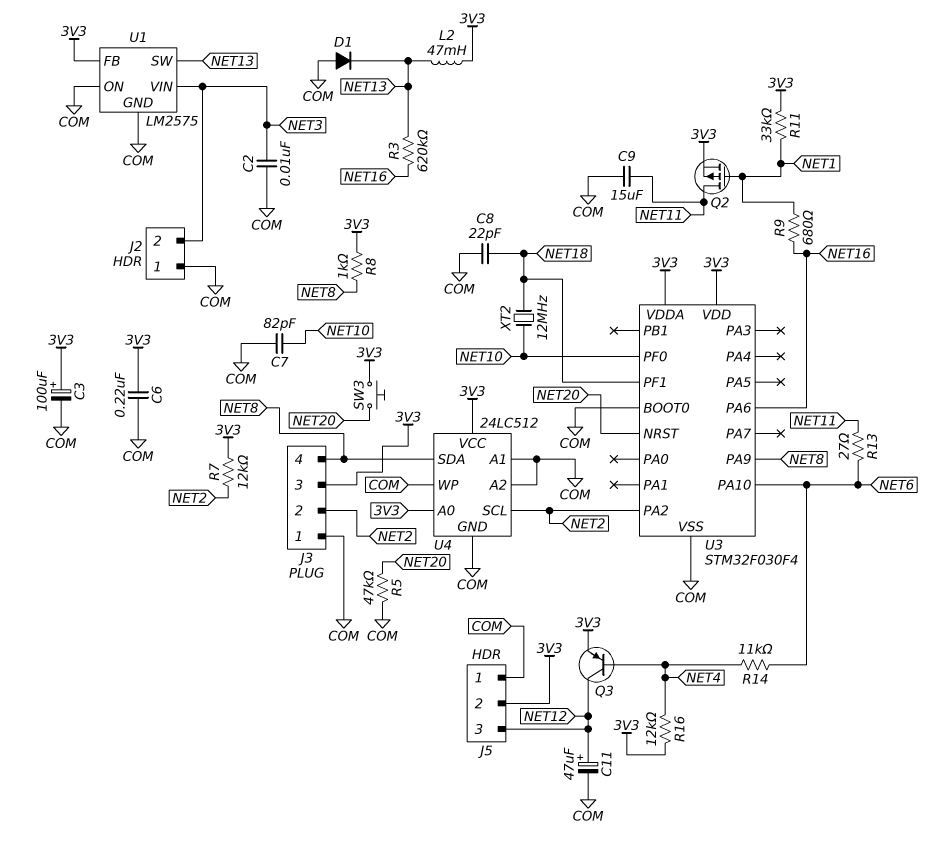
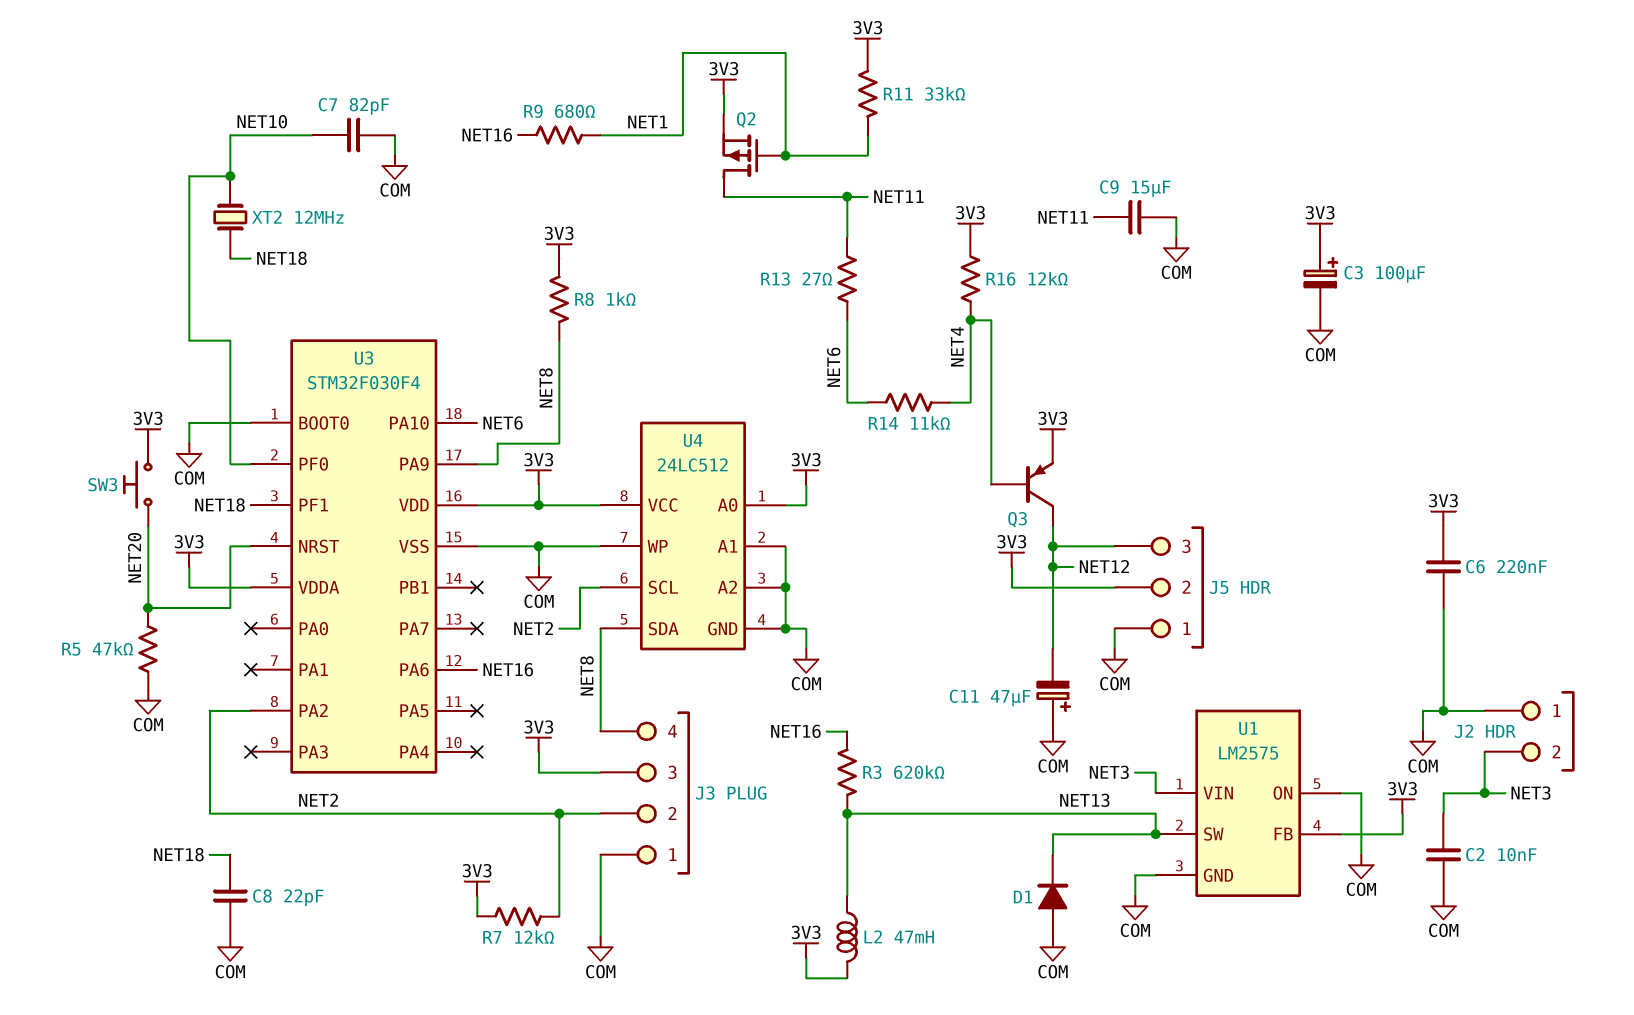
C11: 47uF (plus NET12, minus COM) -> 47uF (plus COM, minus NET12)

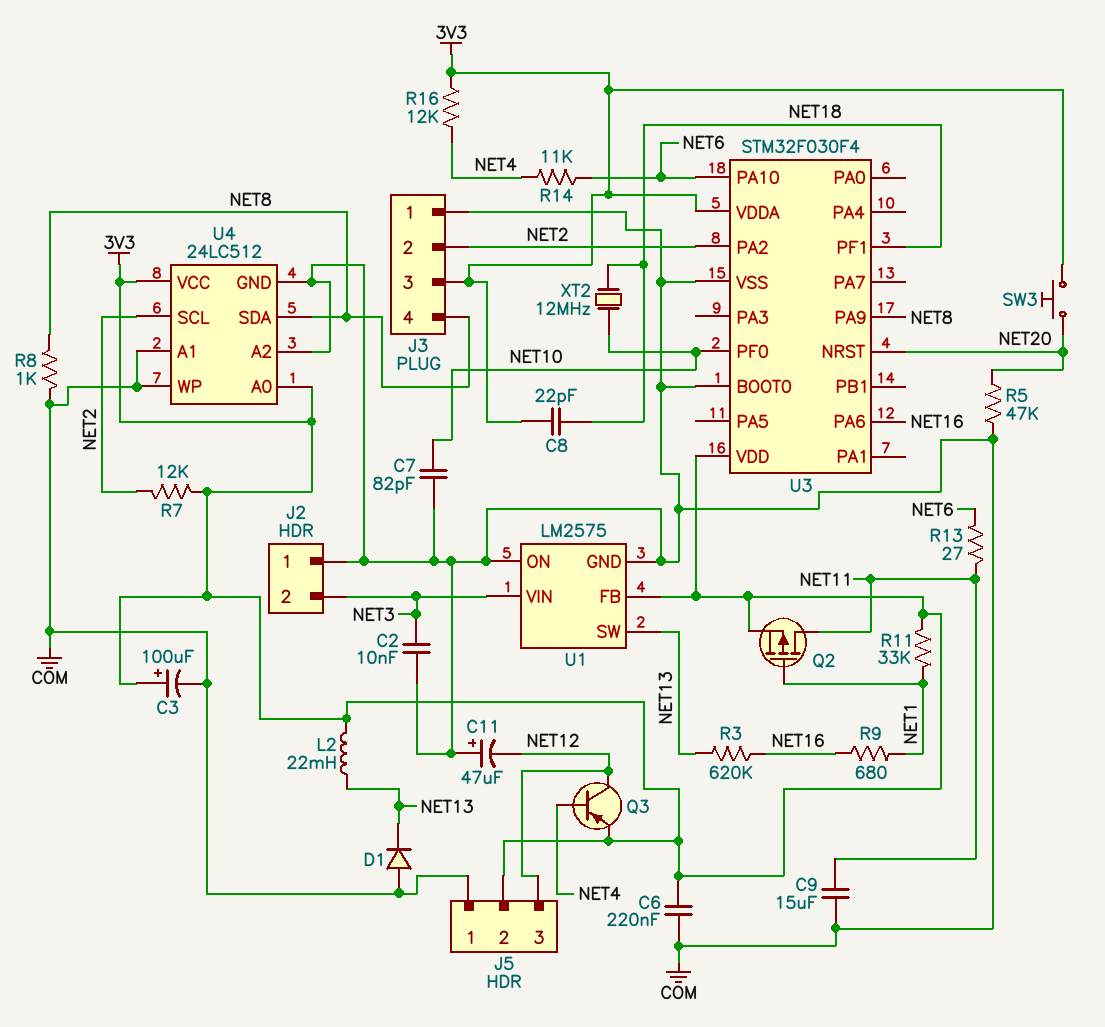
C8: 22pF (COM, NET18) -> 22pF (3V3, NET18)
L2: 47mH (3V3, NET13) -> 22mH (3V3, NET13)
R8: 1k (3V3, NET8) -> 1k (COM, NET8)

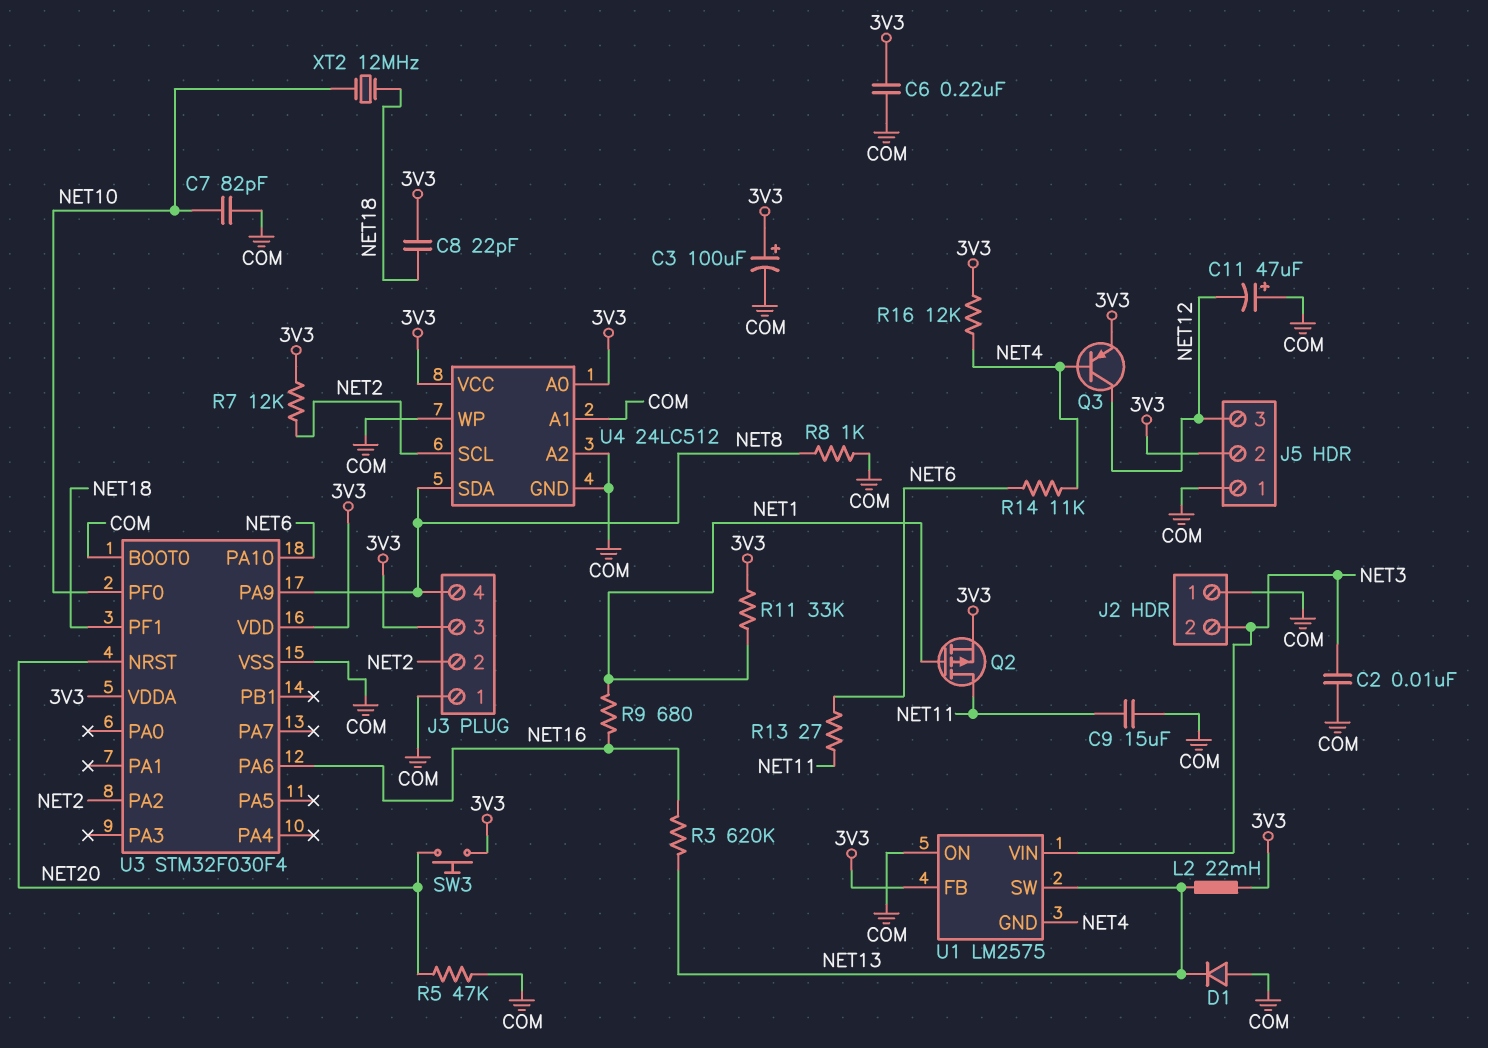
U1 pin GND: COM -> NET4

